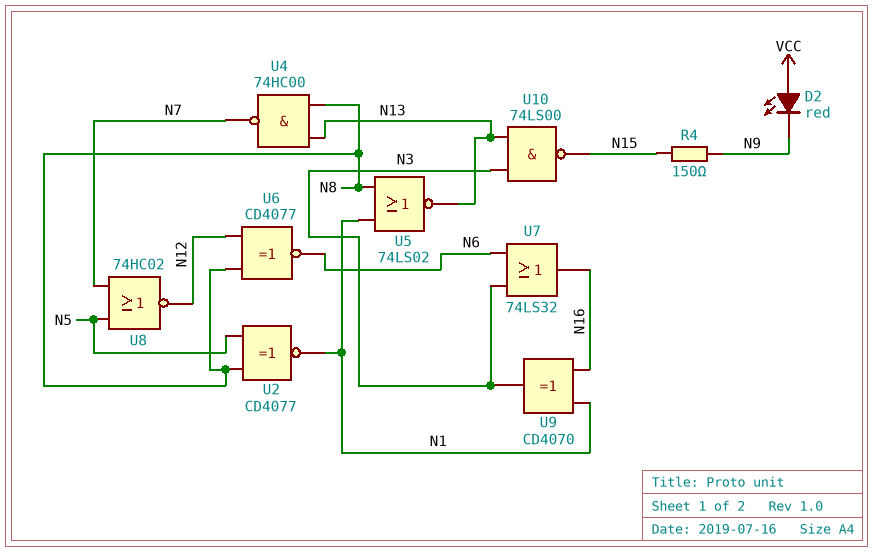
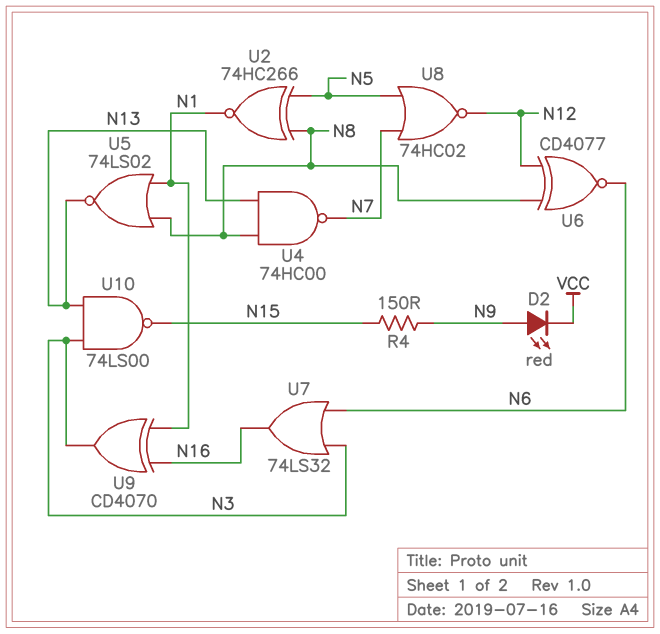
D2: LED red (A VCC, K N9) -> LED red (A N9, K VCC)
U2: XNOR CD4077 (in N5, in N8, out N1) -> XNOR 74HC266 (in N5, in N8, out N1)

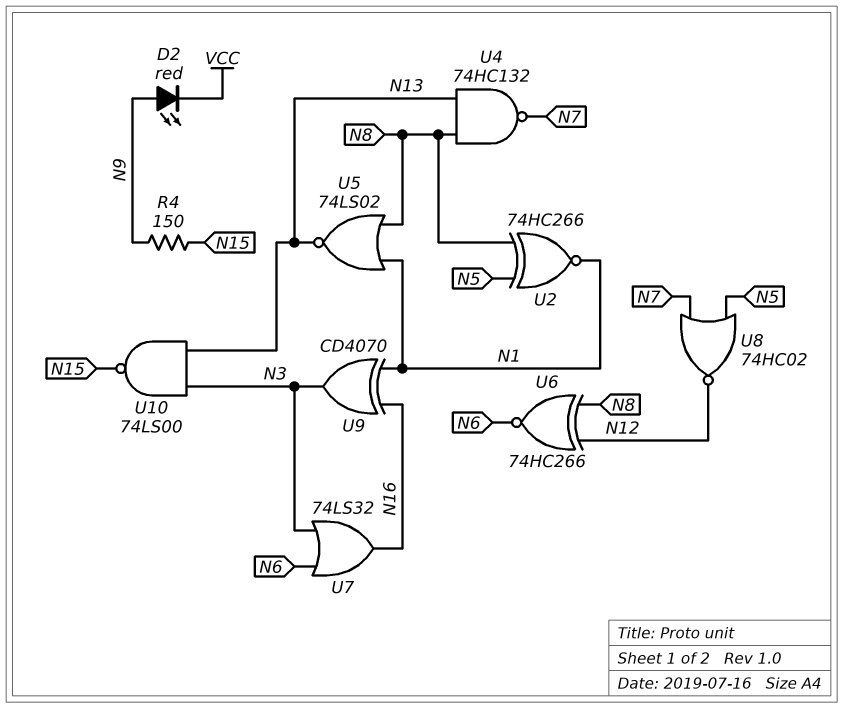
U4: NAND 74HC00 (in N8, in N13, out N7) -> NAND 74HC132 (in N8, in N13, out N7)
U6: XNOR CD4077 (in N8, in N12, out N6) -> XNOR 74HC266 (in N8, in N12, out N6)

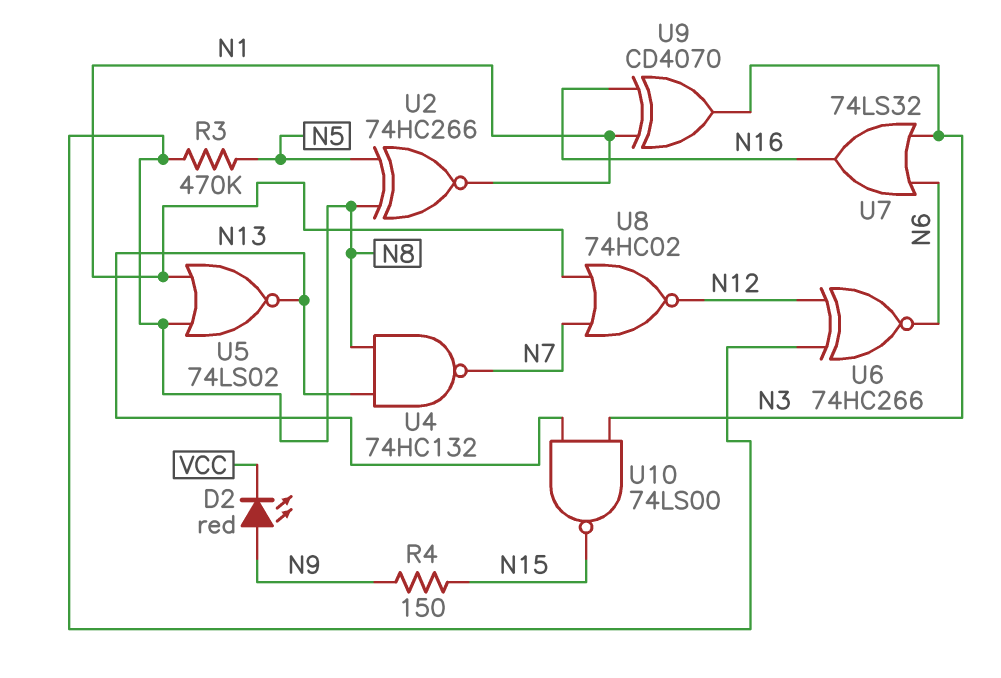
R3: none -> 470k (N5, N8)
U8: NOR 74HC02 (in N5, in N7, out N12) -> NOR 74HC02 (in N1, in N7, out N12)

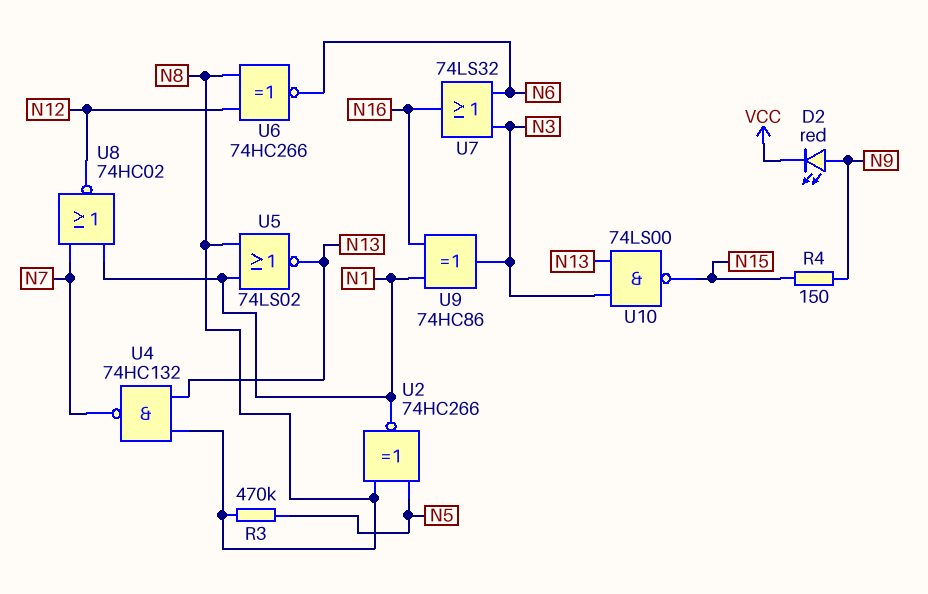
U9: XOR CD4070 (in N1, in N16, out N3) -> XOR 74HC86 (in N1, in N16, out N3)

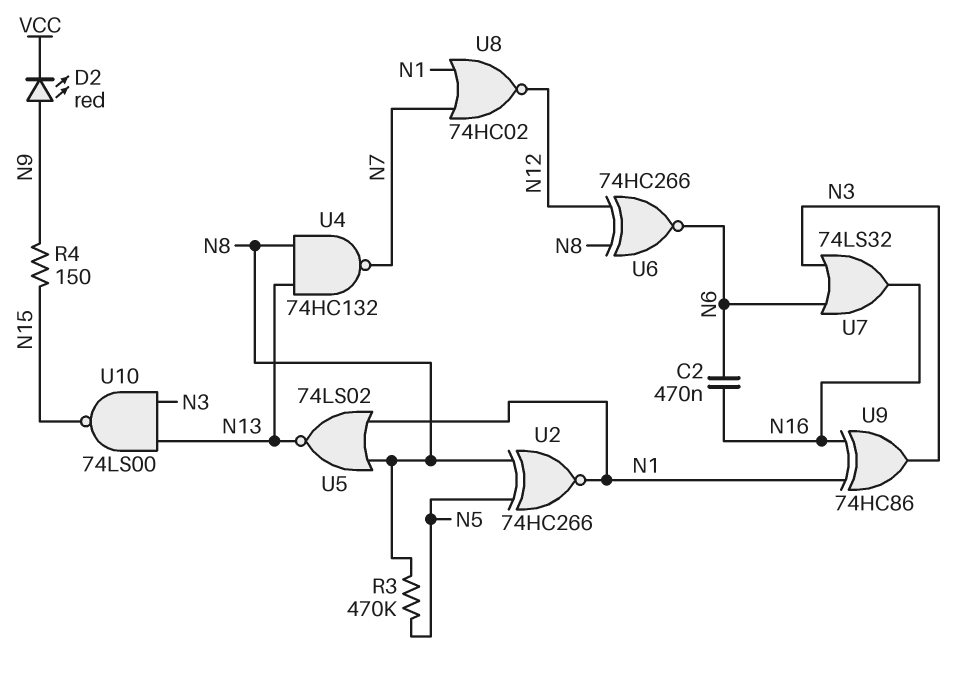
C2: none -> 470nF (N6, N16)

